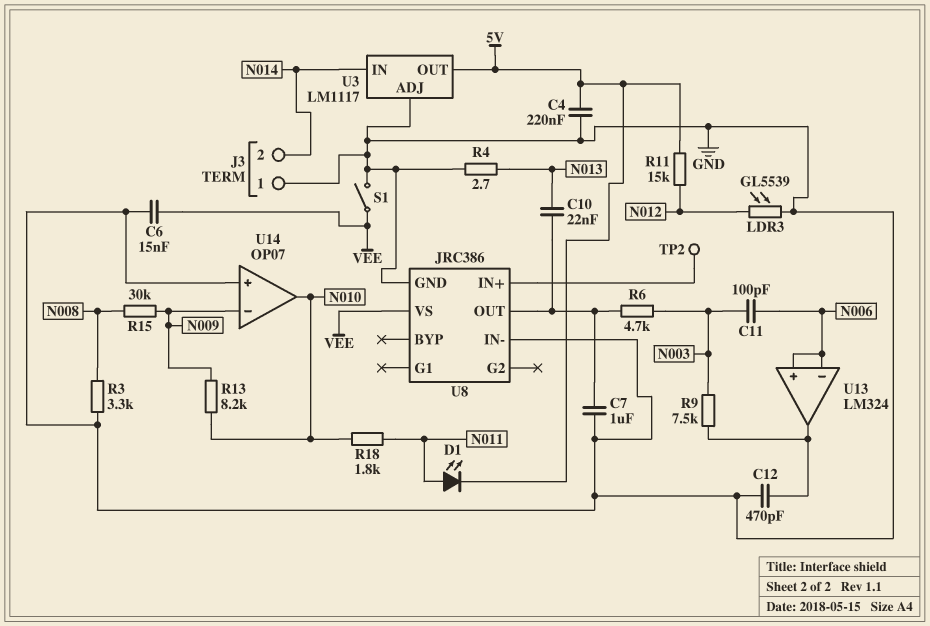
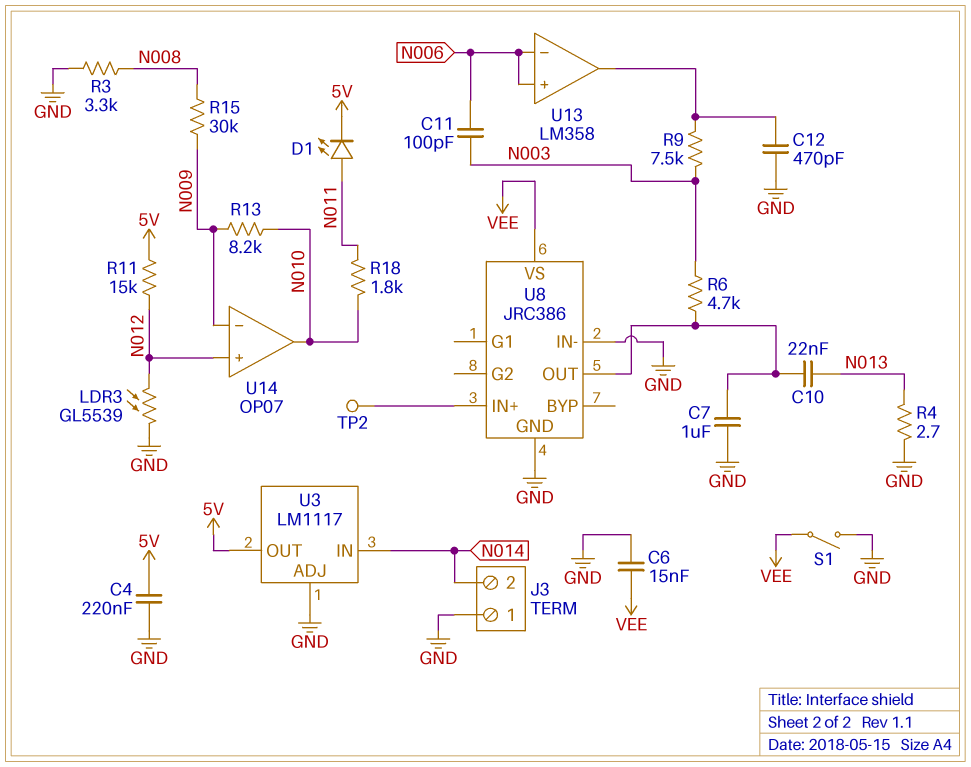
U13: LM324 -> LM358
U14 pin in+: GND -> N012

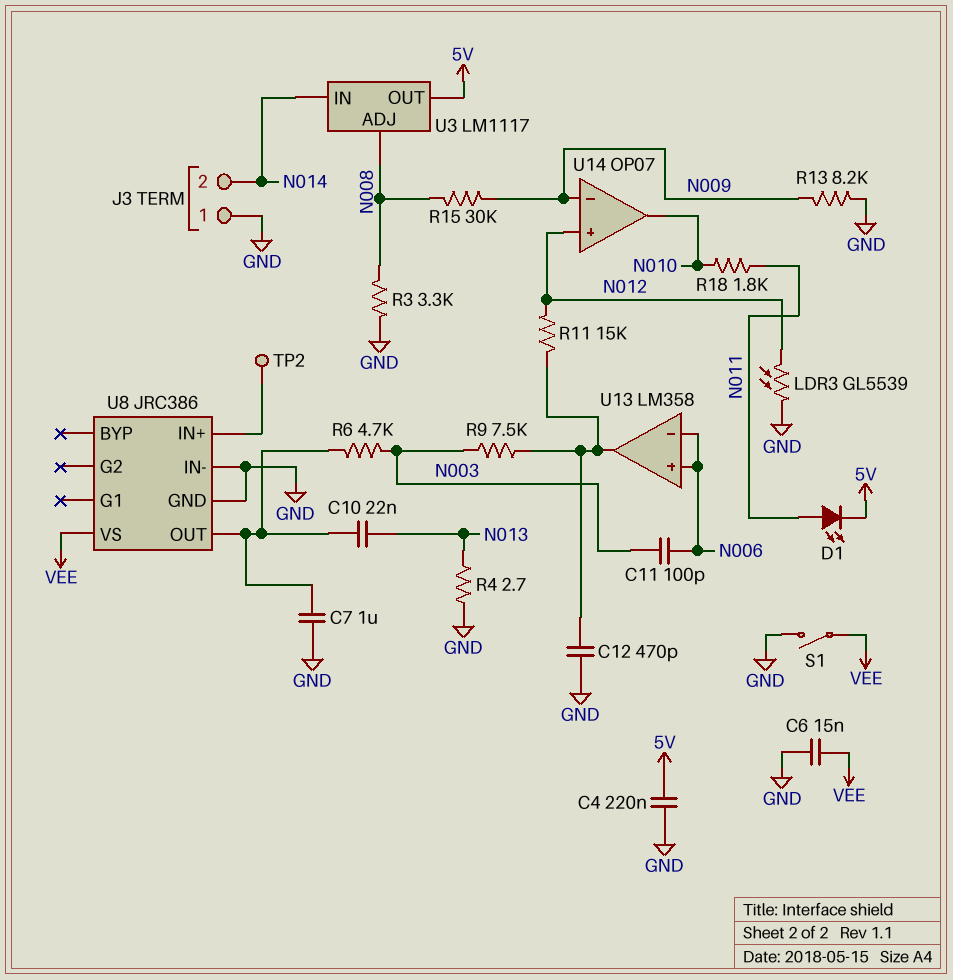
R11: 15k (5V, N012) -> 15k (N012, U13/out)
R13: 8.2k (N009, N010) -> 8.2k (GND, N009)
U3 pin ADJ: GND -> N008

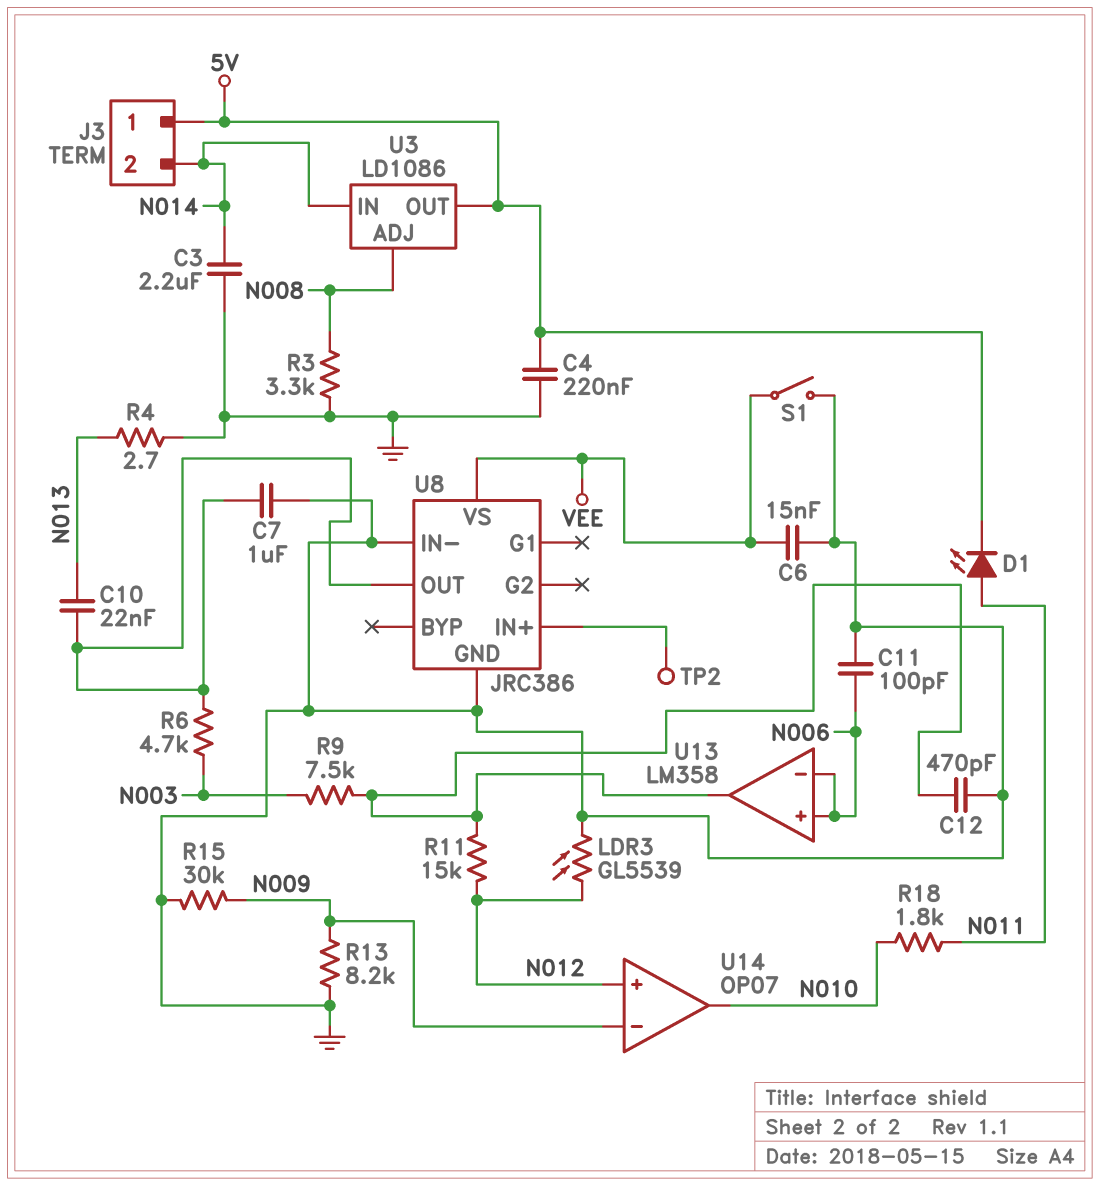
C3: none -> 2.2uF (GND, N014)
C11: 100pF (N003, N006) -> 100pF (GND, N006)
J3 pin 1: GND -> 5V
R15: 30k (N008, N009) -> 30k (GND, N009)
U3: LM1117 -> LD1086

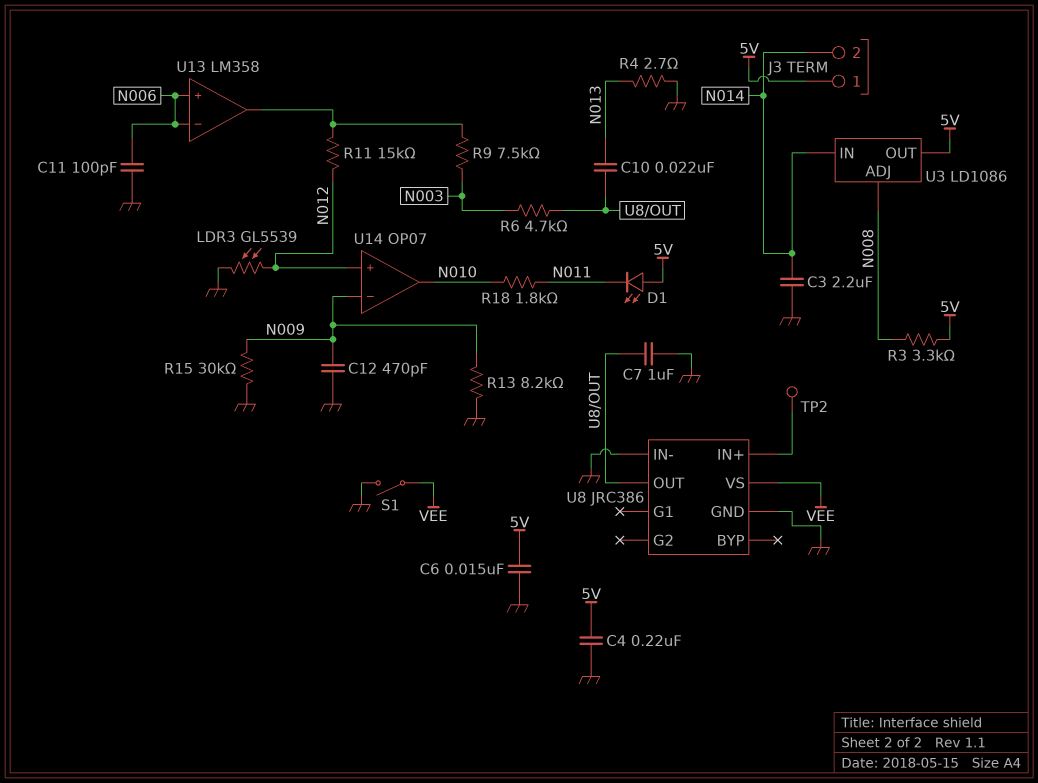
C6: 15nF (GND, VEE) -> 15nF (5V, GND)
C12: 470pF (GND, U13/out) -> 470pF (GND, N009)
D1: LED (A N011, K 5V) -> LED (A 5V, K N011)
R3: 3.3k (GND, N008) -> 3.3k (5V, N008)

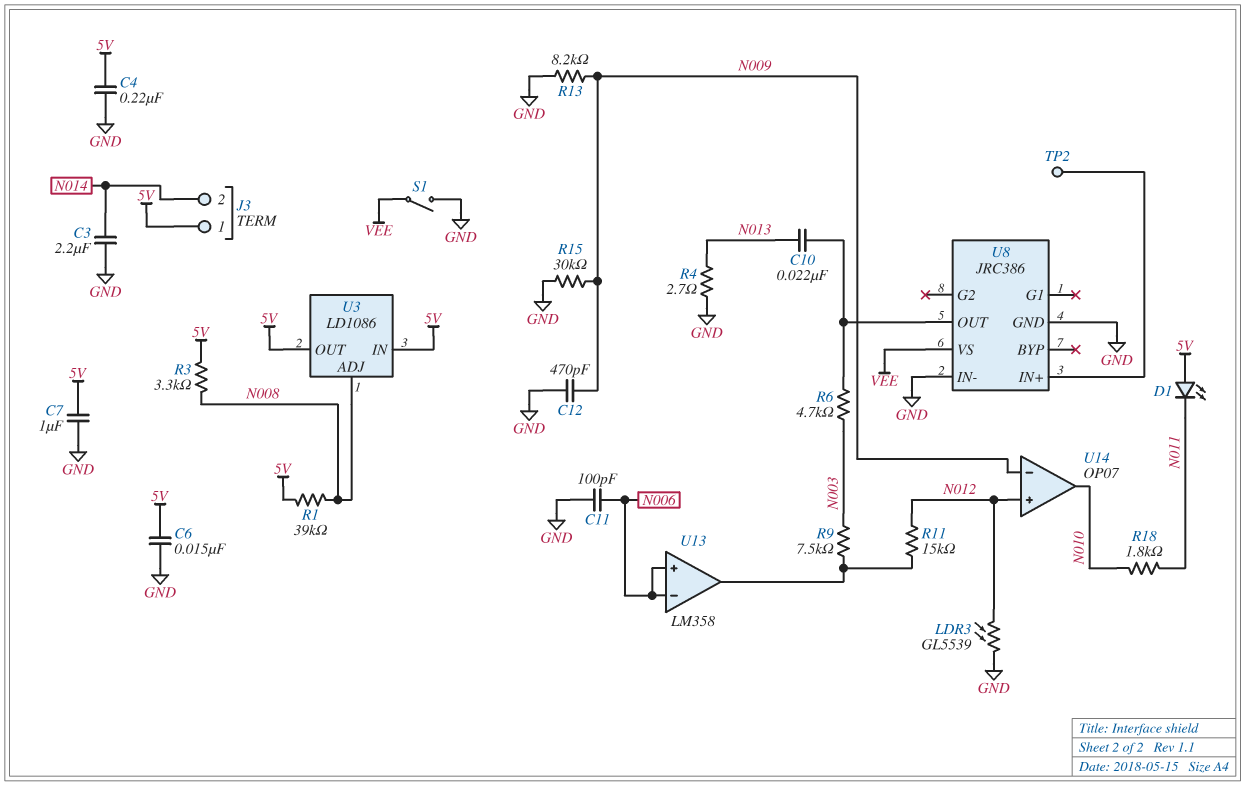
C7: 1uF (GND, U8/OUT) -> 1uF (5V, GND)
R1: none -> 39k (5V, N008)
U3 pin IN: N014 -> 5V

